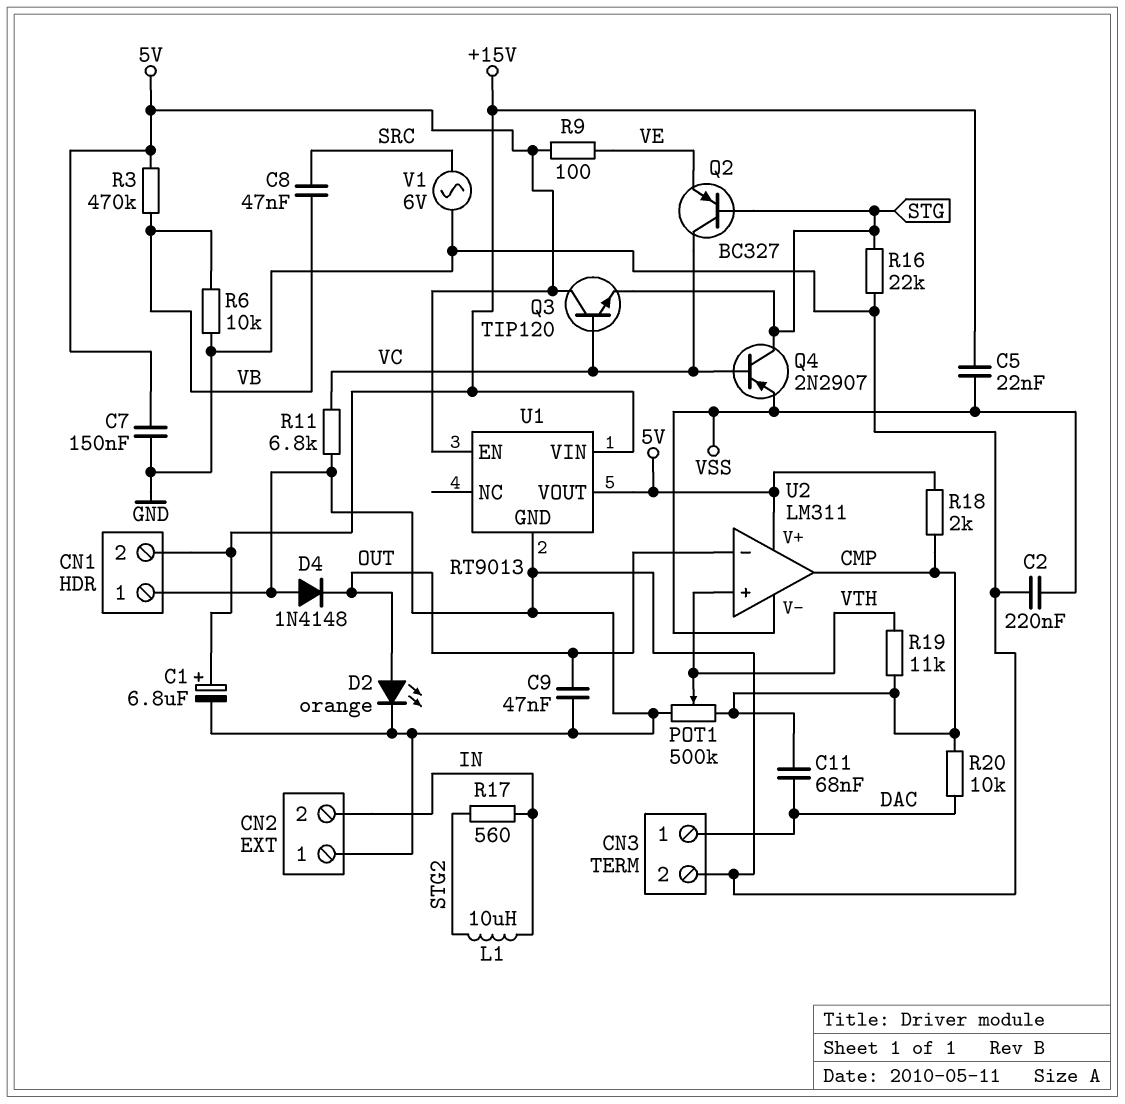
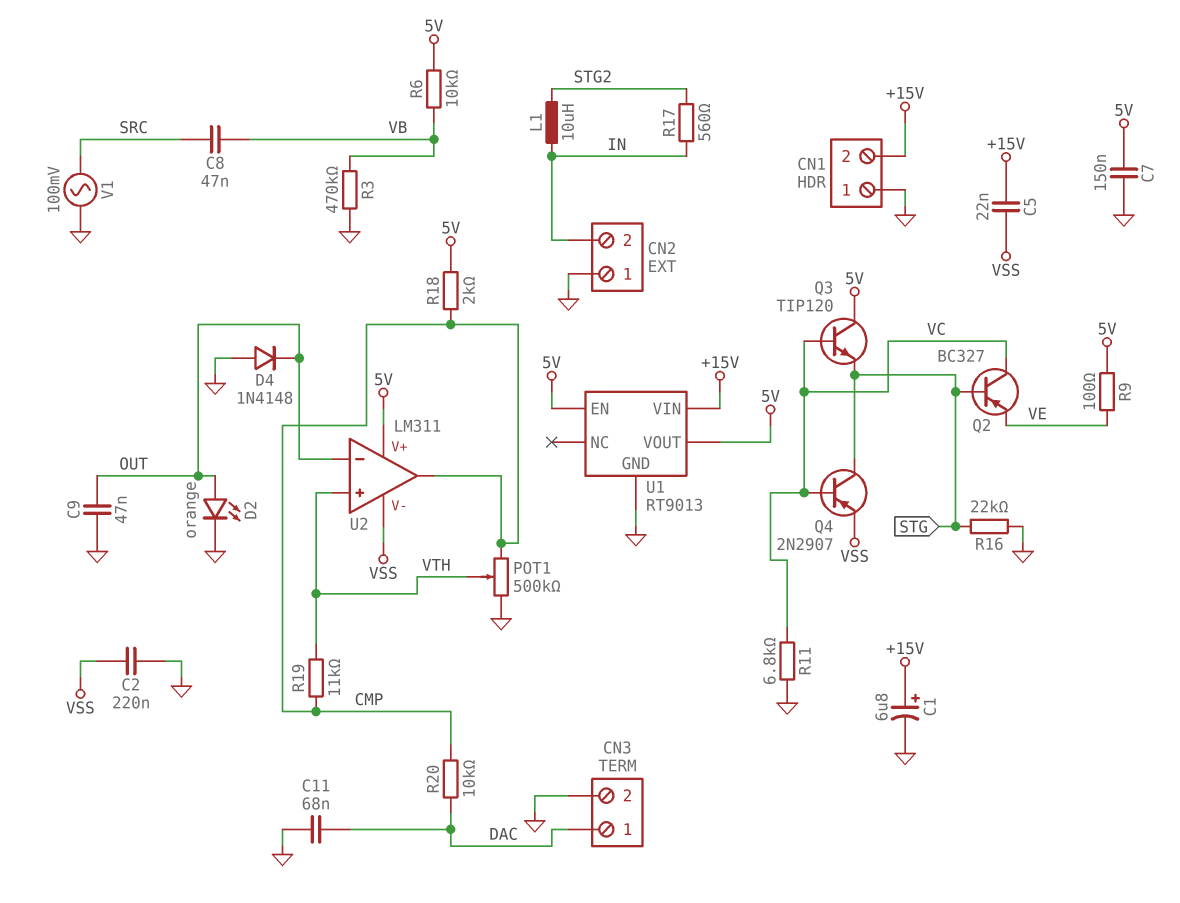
C11: 68nF (CMP, DAC) -> 68nF (DAC, GND)
R3: 470k (5V, VB) -> 470k (GND, VB)
R6: 10k (GND, VB) -> 10k (5V, VB)
V1: AC 6V (GND, SRC) -> AC 100mV (GND, SRC)

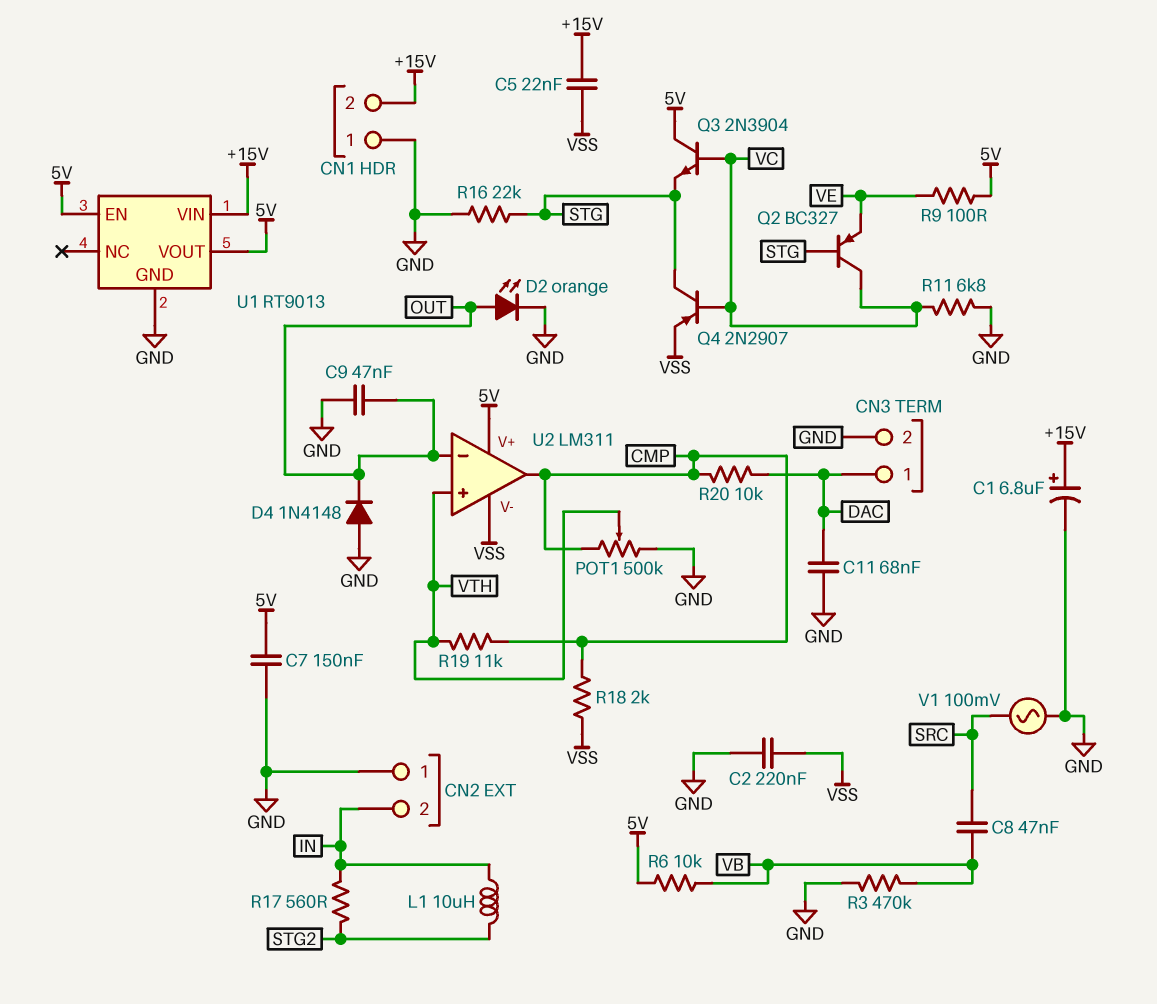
Q3: NPN TIP120 (B VC, C 5V, E STG) -> NPN 2N3904 (B VC, C 5V, E STG)
R18: 2k (5V, CMP) -> 2k (CMP, VSS)

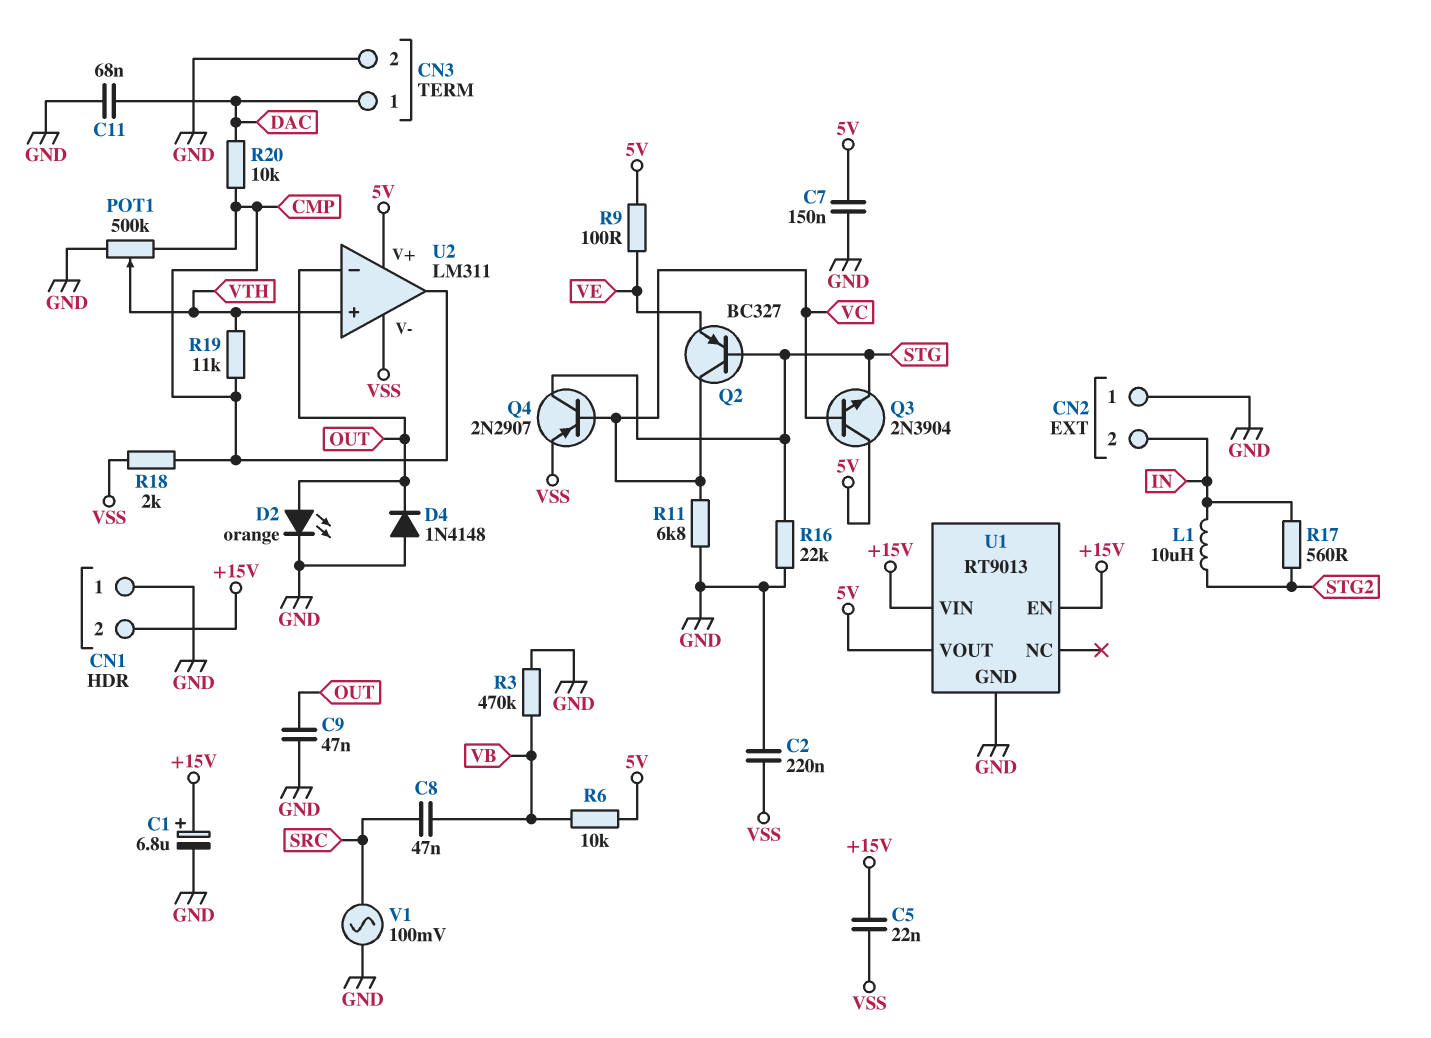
U1 pin EN: 5V -> +15V

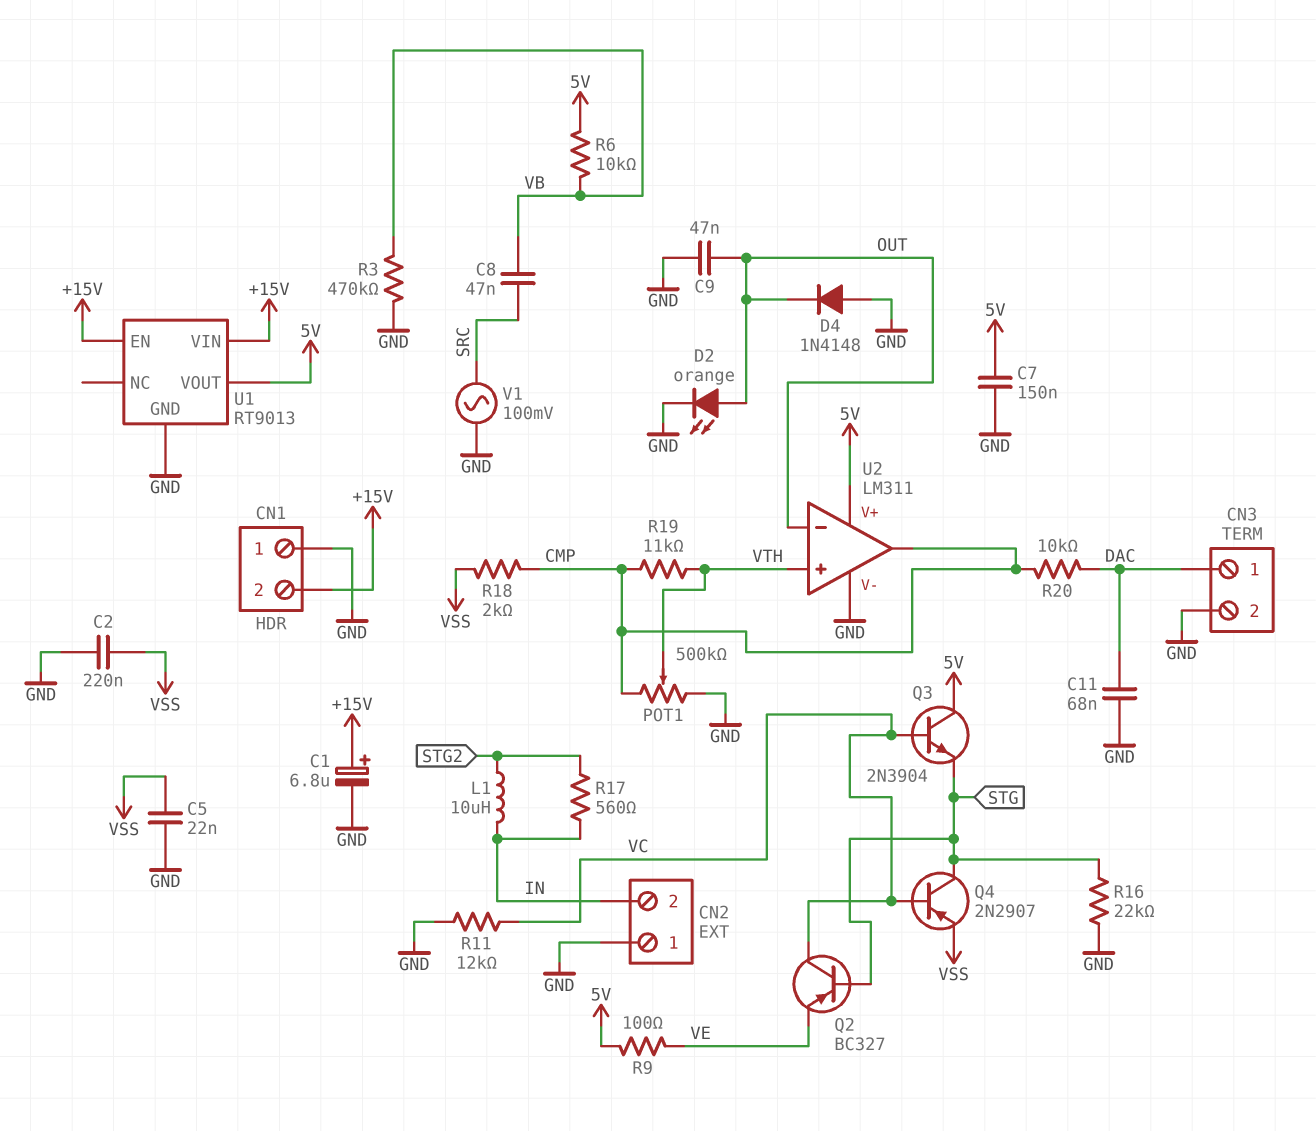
C5: 22nF (+15V, VSS) -> 22nF (GND, VSS)
R11: 6.8k (GND, VC) -> 12k (GND, VC)
U2 pin V-: VSS -> GND

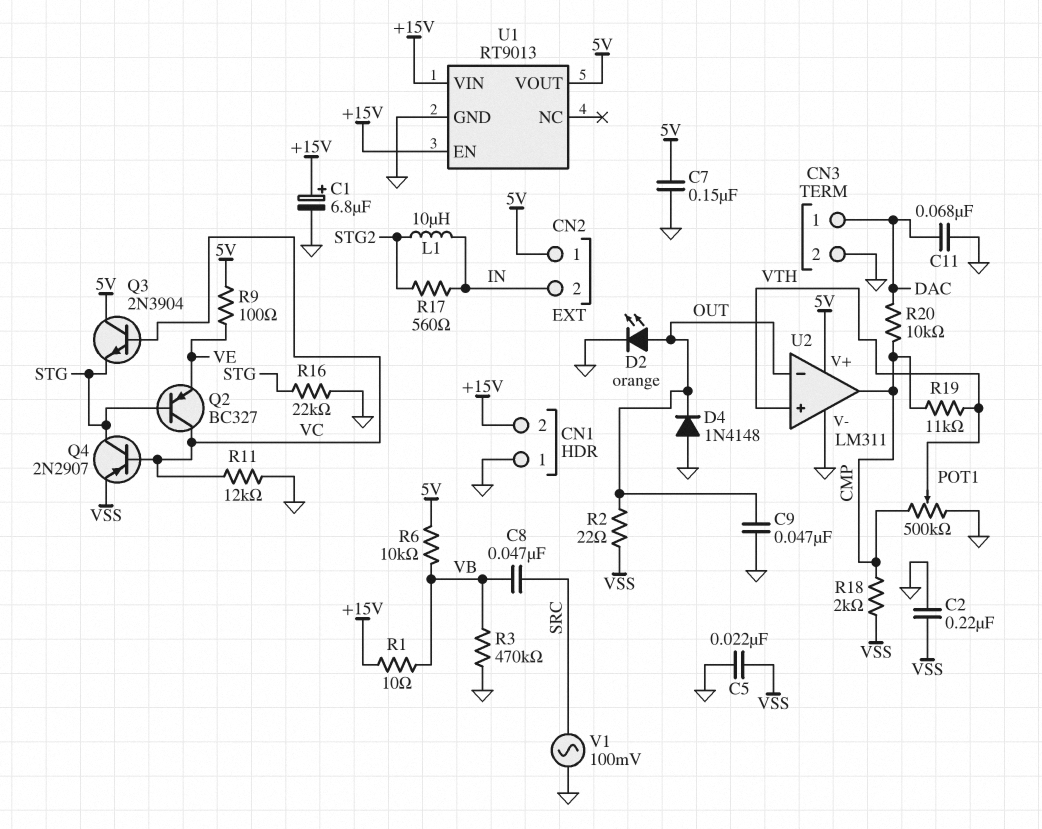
CN2 pin 1: GND -> 5V
R1: none -> 10 (+15V, VB)
R2: none -> 22 (OUT, VSS)

